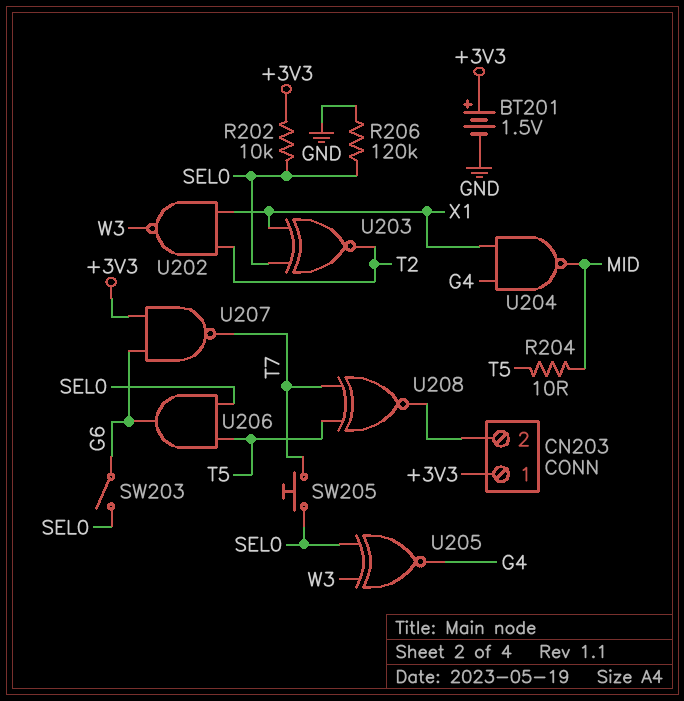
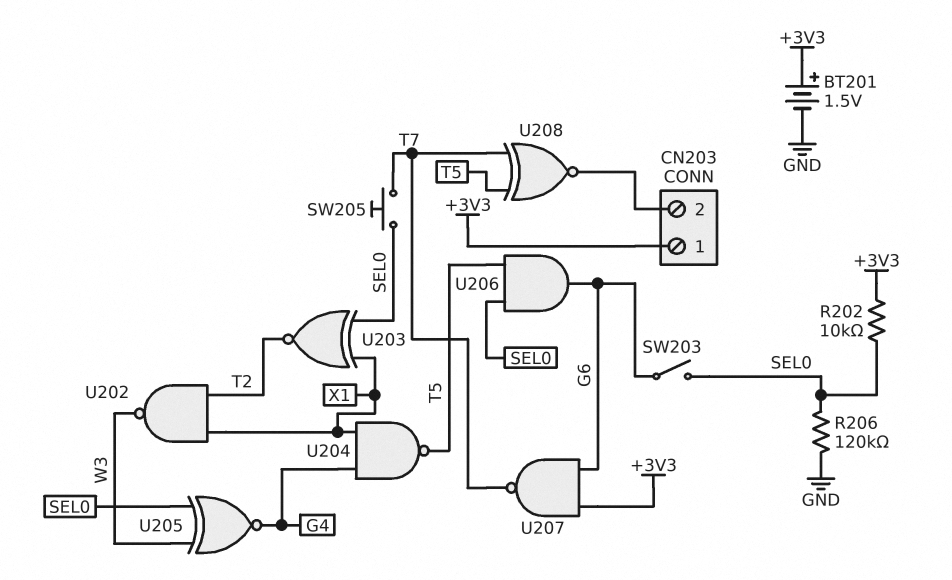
R204: 10 (MID, T5) -> none
U204: NAND (in G4, in X1, out MID) -> NAND (in G4, in X1, out T5)

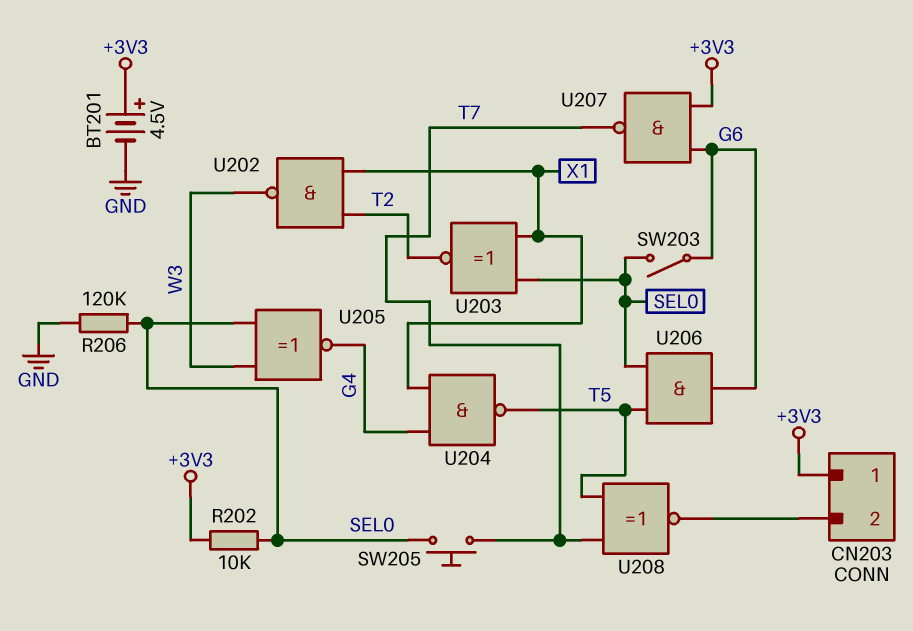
BT201: 1.5V (plus +3V3, minus GND) -> 4.5V (plus +3V3, minus GND)

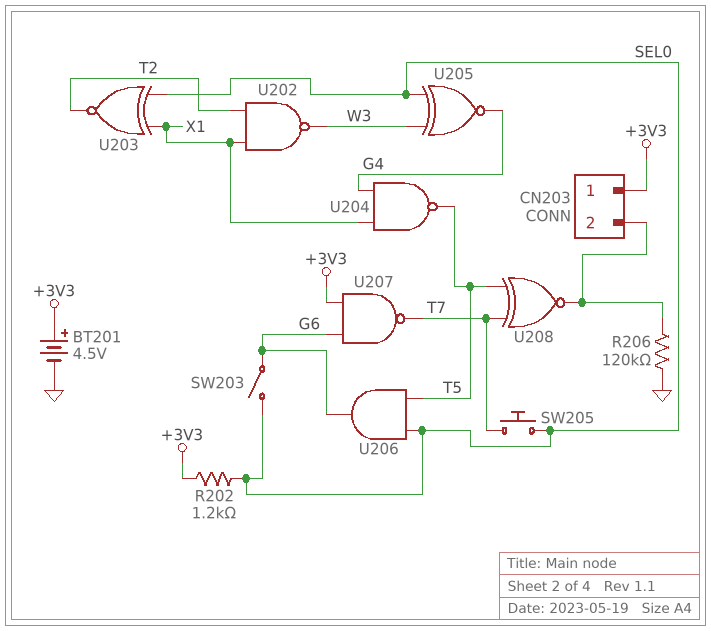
R202: 10k (+3V3, SEL0) -> 1.2k (+3V3, SEL0)
R206: 120k (GND, SEL0) -> 120k (CN203/2, GND)

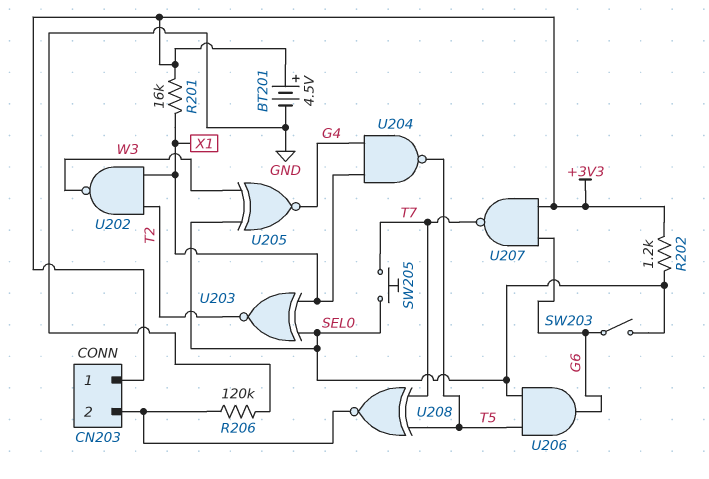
R201: none -> 16k (+3V3, X1)

